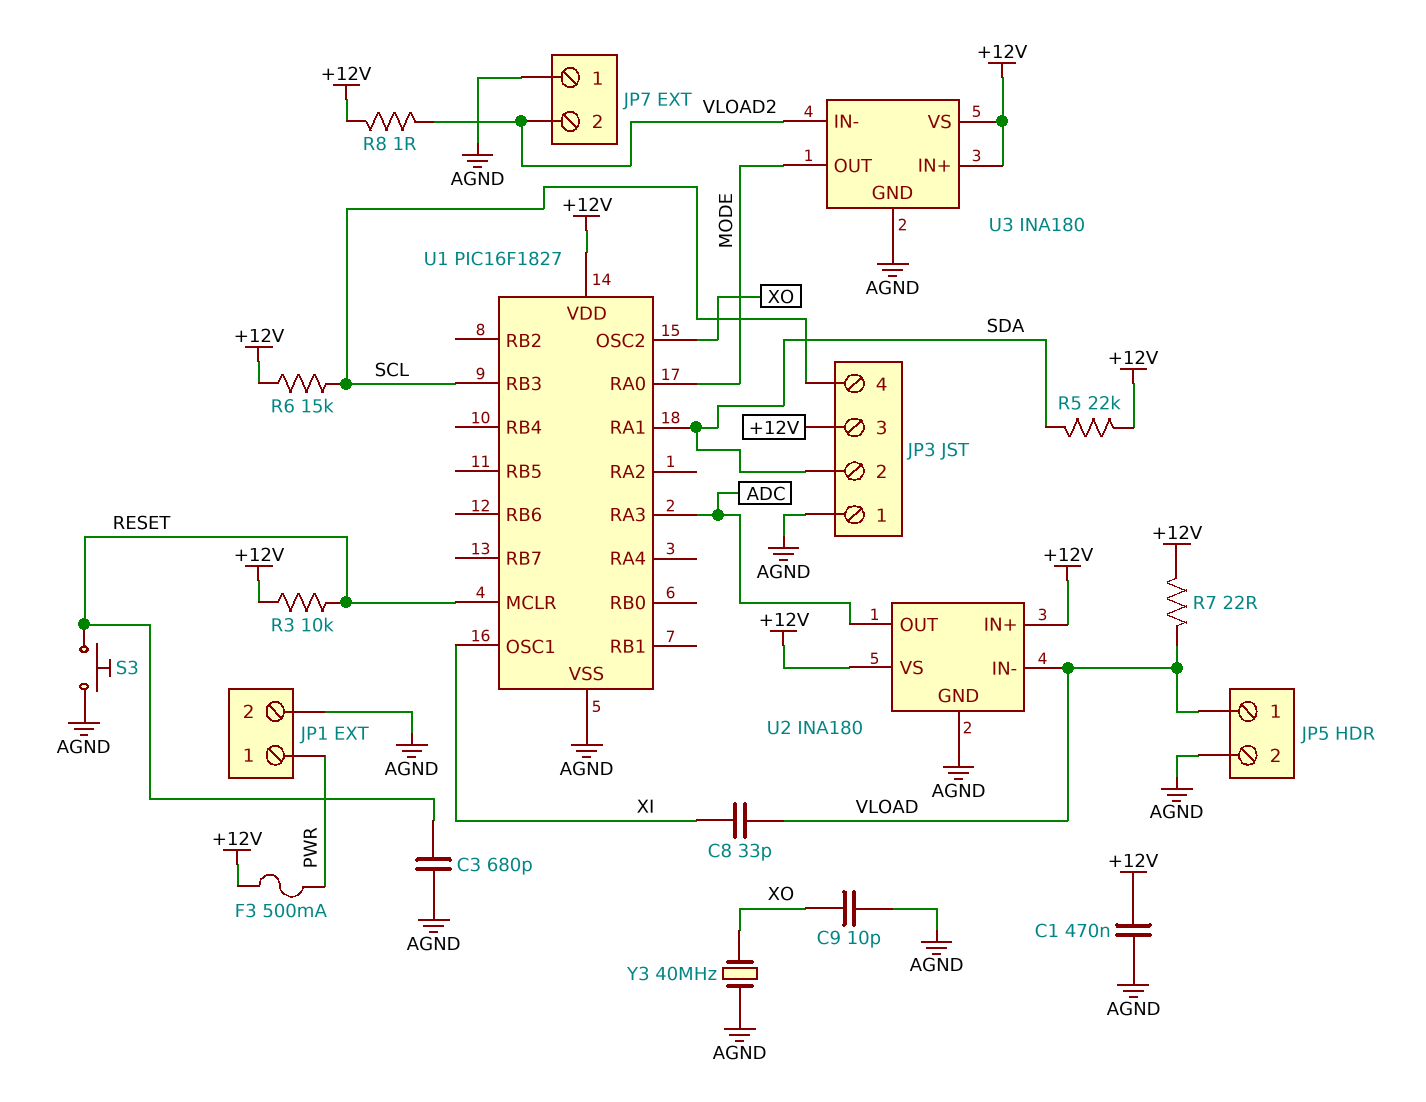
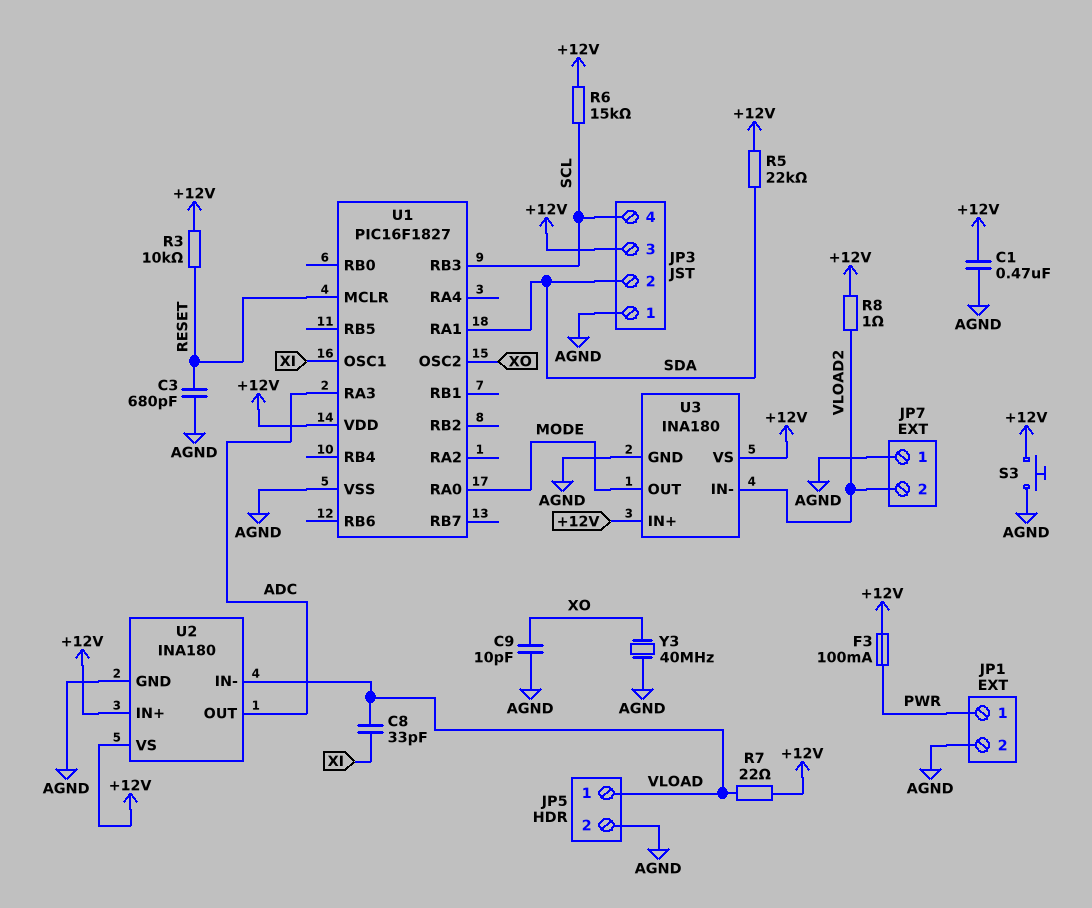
F3: 500mA (+12V, PWR) -> 100mA (+12V, PWR)
S3: button (AGND, RESET) -> button (+12V, AGND)

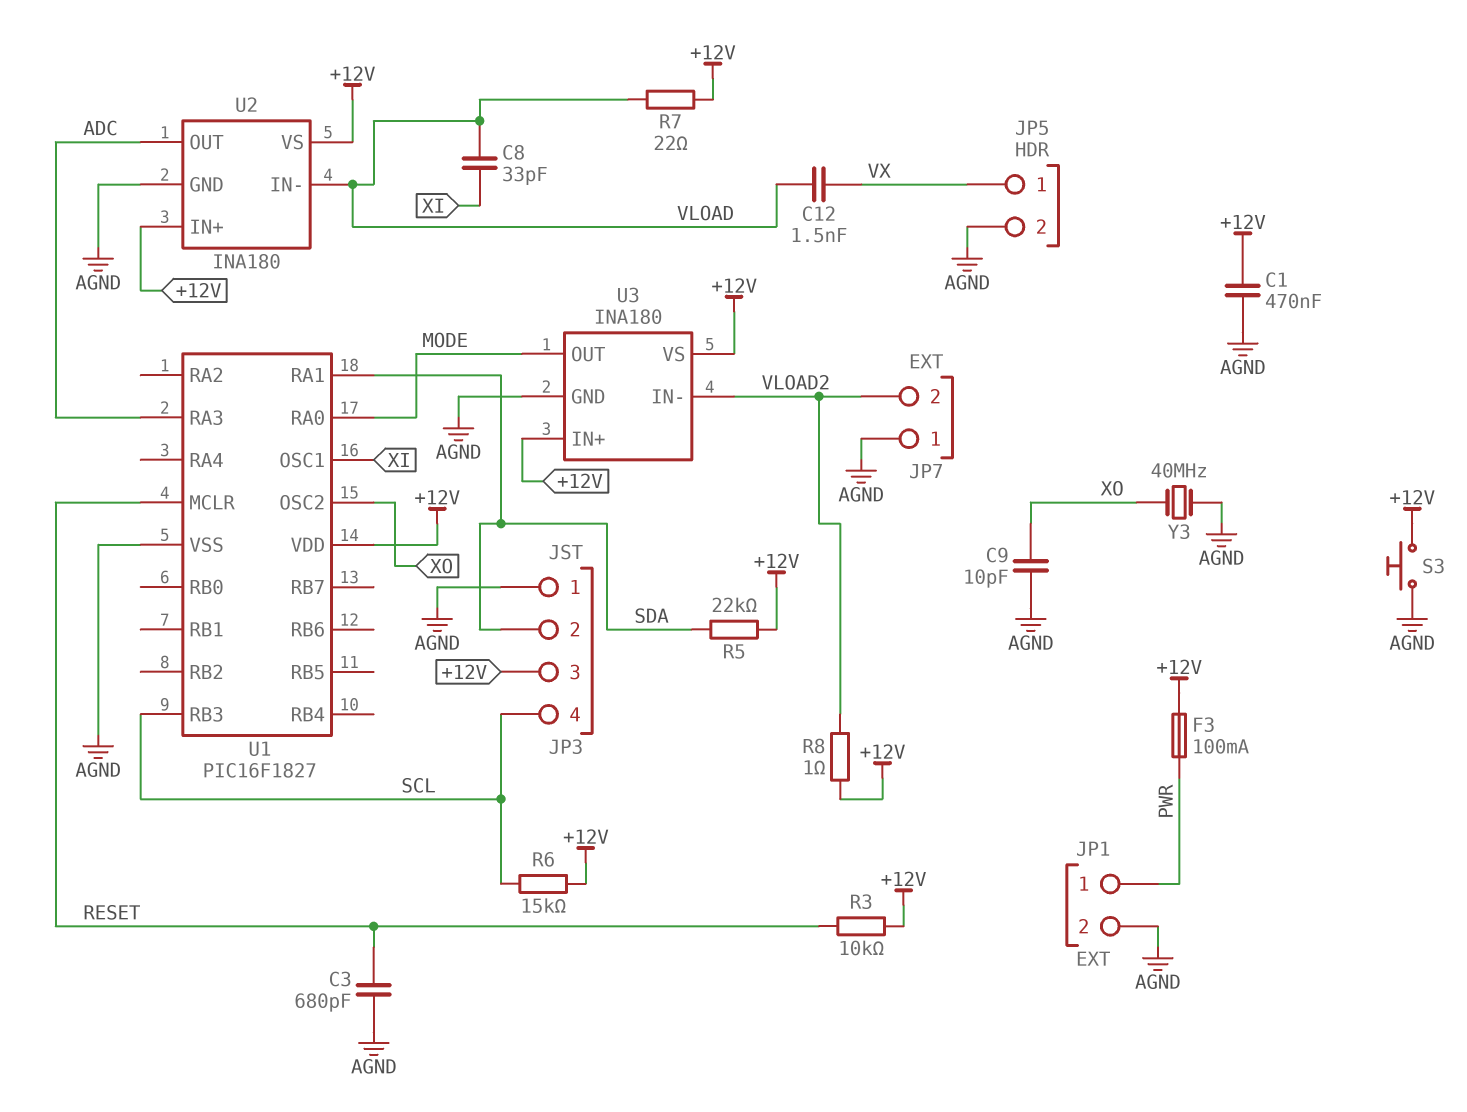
C12: none -> 1.5nF (VLOAD, VX)
JP5 pin 1: VLOAD -> VX

